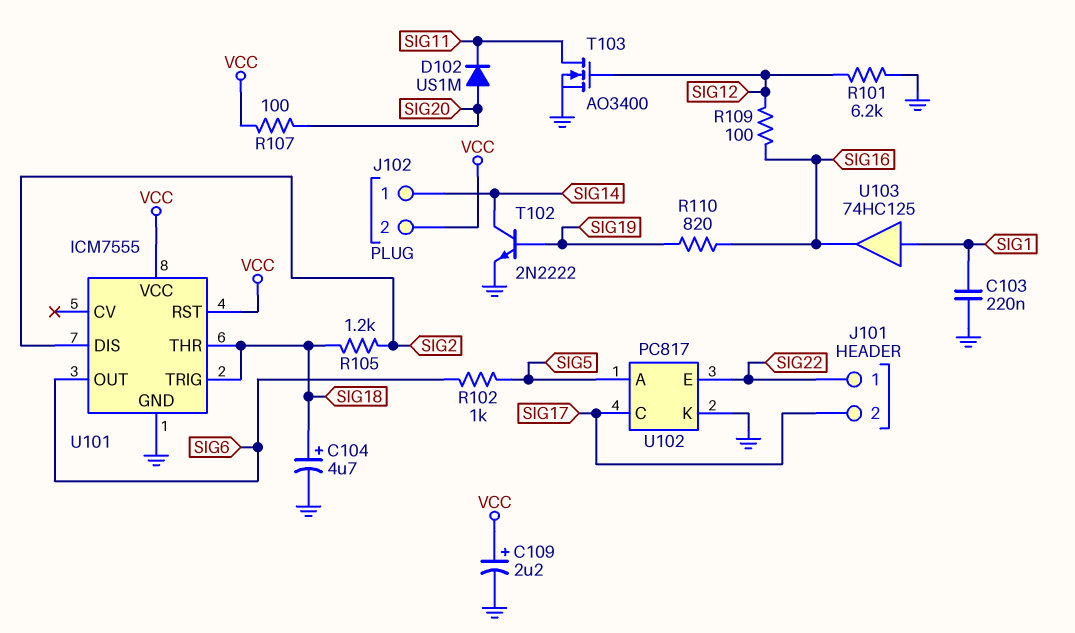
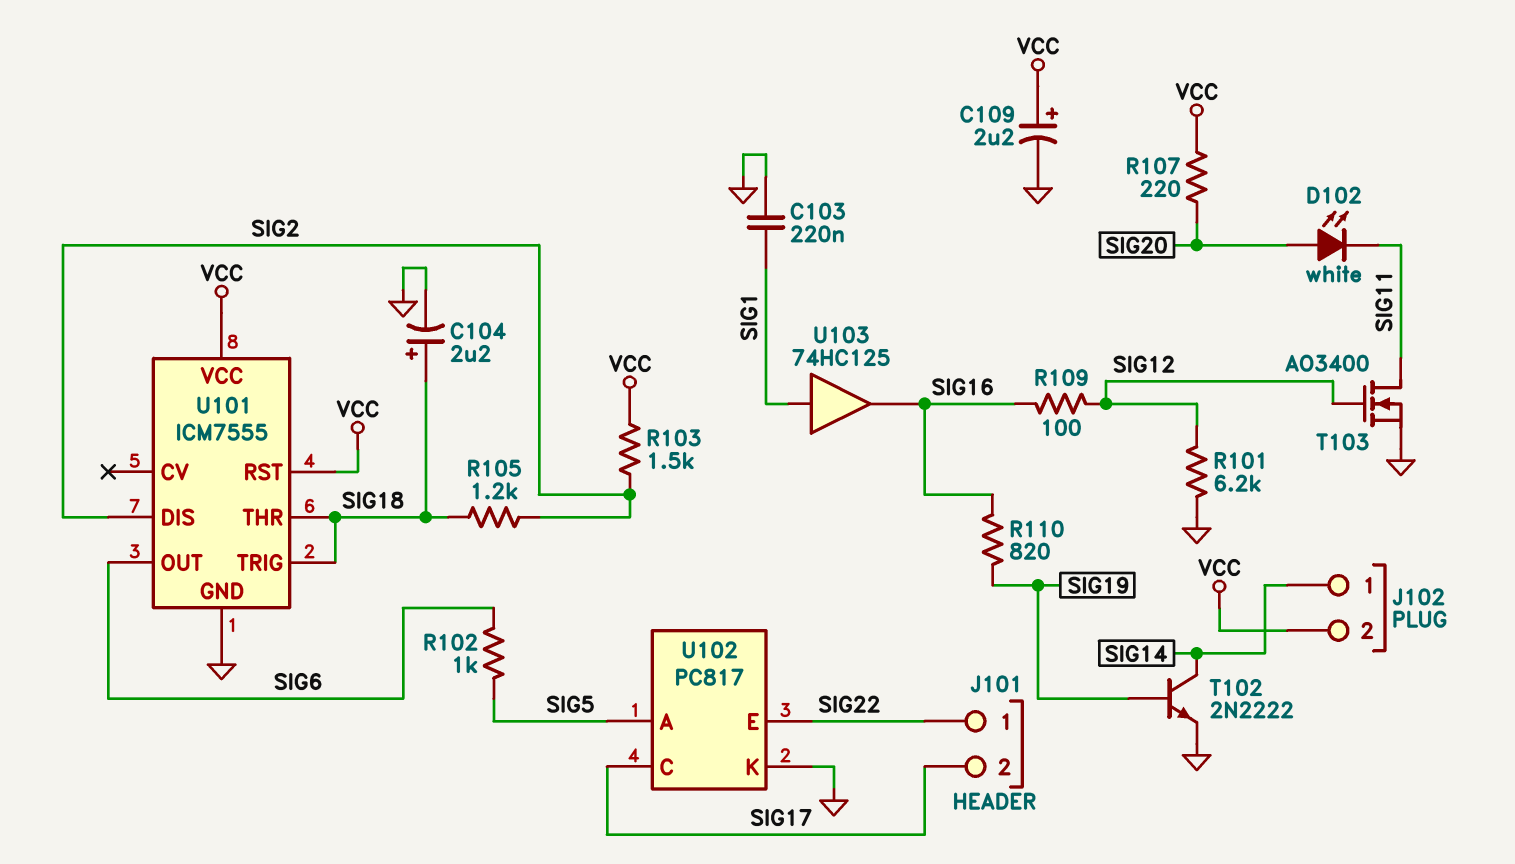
C104: 4.7uF (plus SIG18, minus GND) -> 2.2uF (plus SIG18, minus GND)
D102: diode US1M (A SIG20, K SIG11) -> LED white (A SIG20, K SIG11)
R103: none -> 1.5k (SIG2, VCC)
R107: 100 (SIG20, VCC) -> 220 (SIG20, VCC)

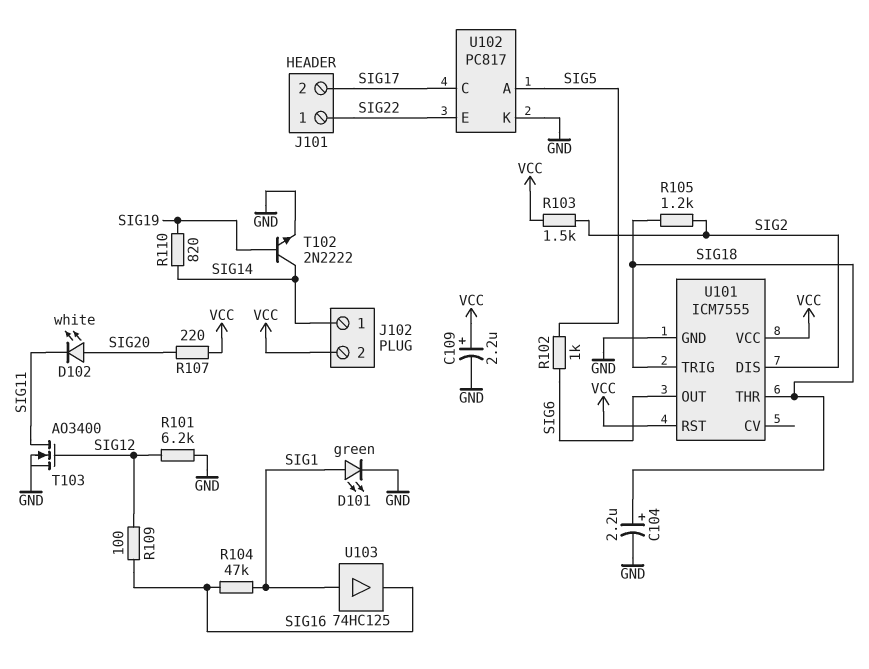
C103: 220nF (GND, SIG1) -> none
D101: none -> LED green (A SIG1, K GND)
R104: none -> 47k (SIG1, SIG16)
R110: 820 (SIG16, SIG19) -> 820 (SIG14, SIG19)

